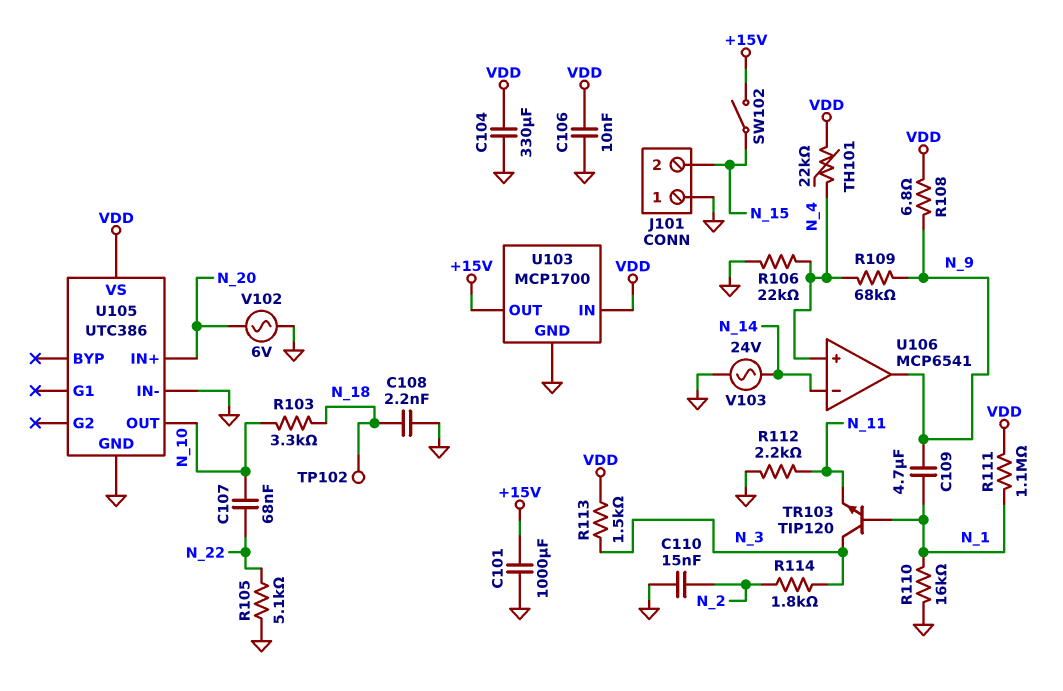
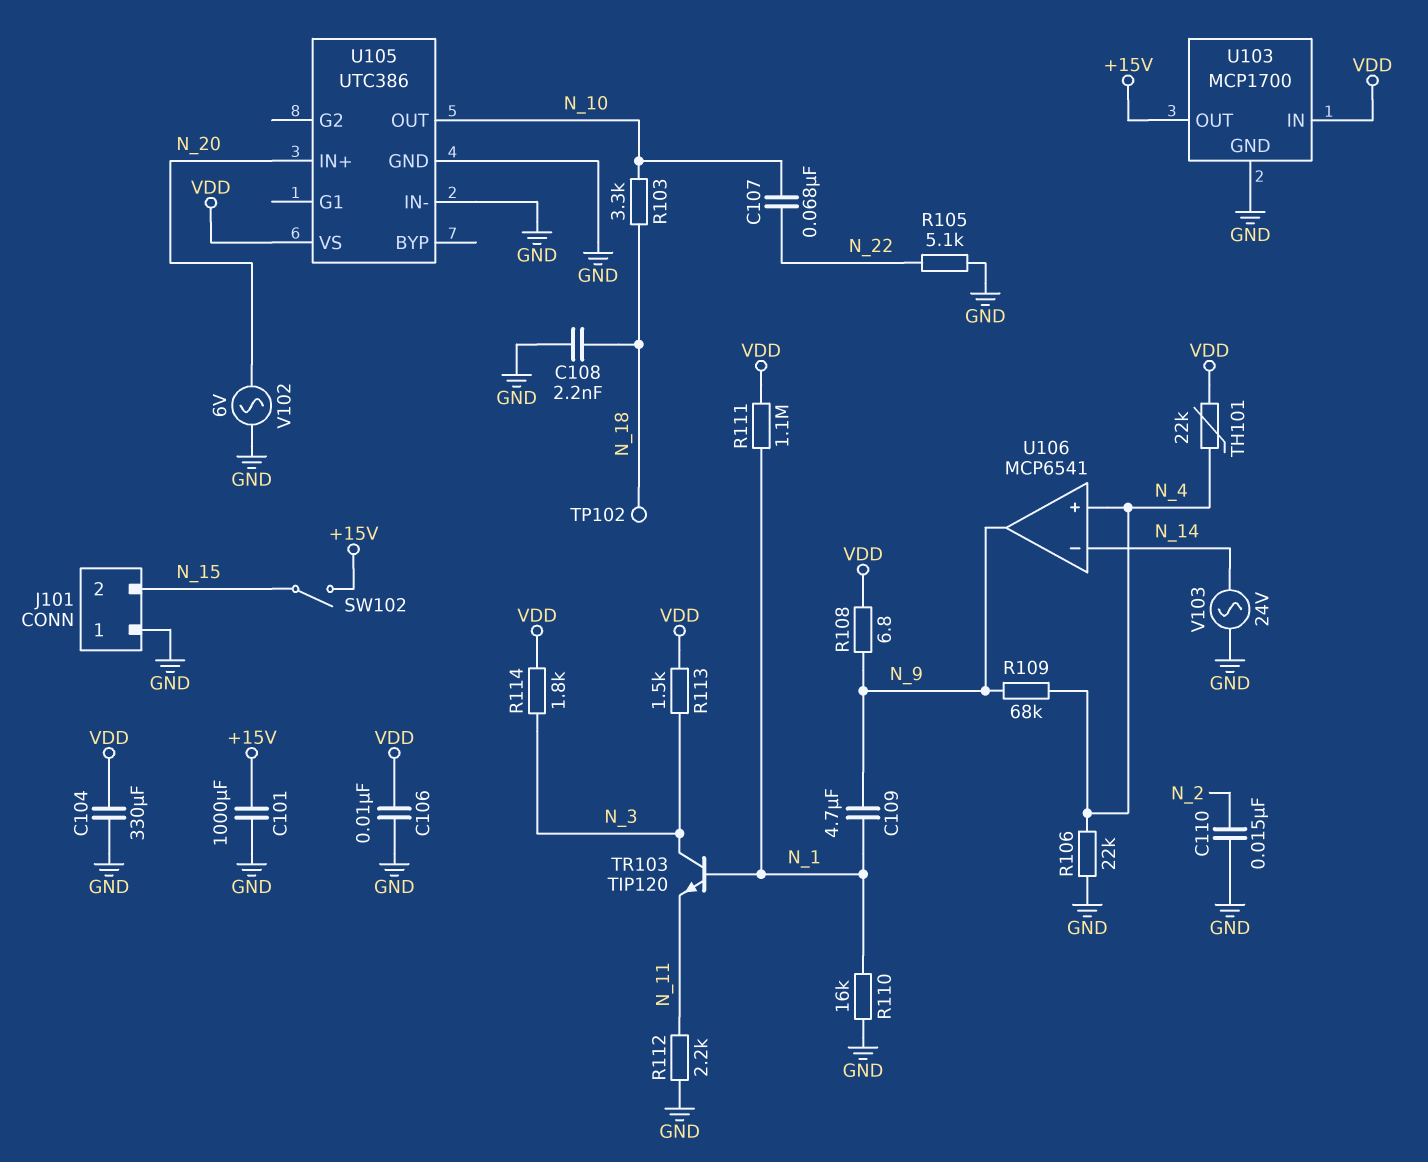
R114: 1.8k (N_2, N_3) -> 1.8k (N_3, VDD)

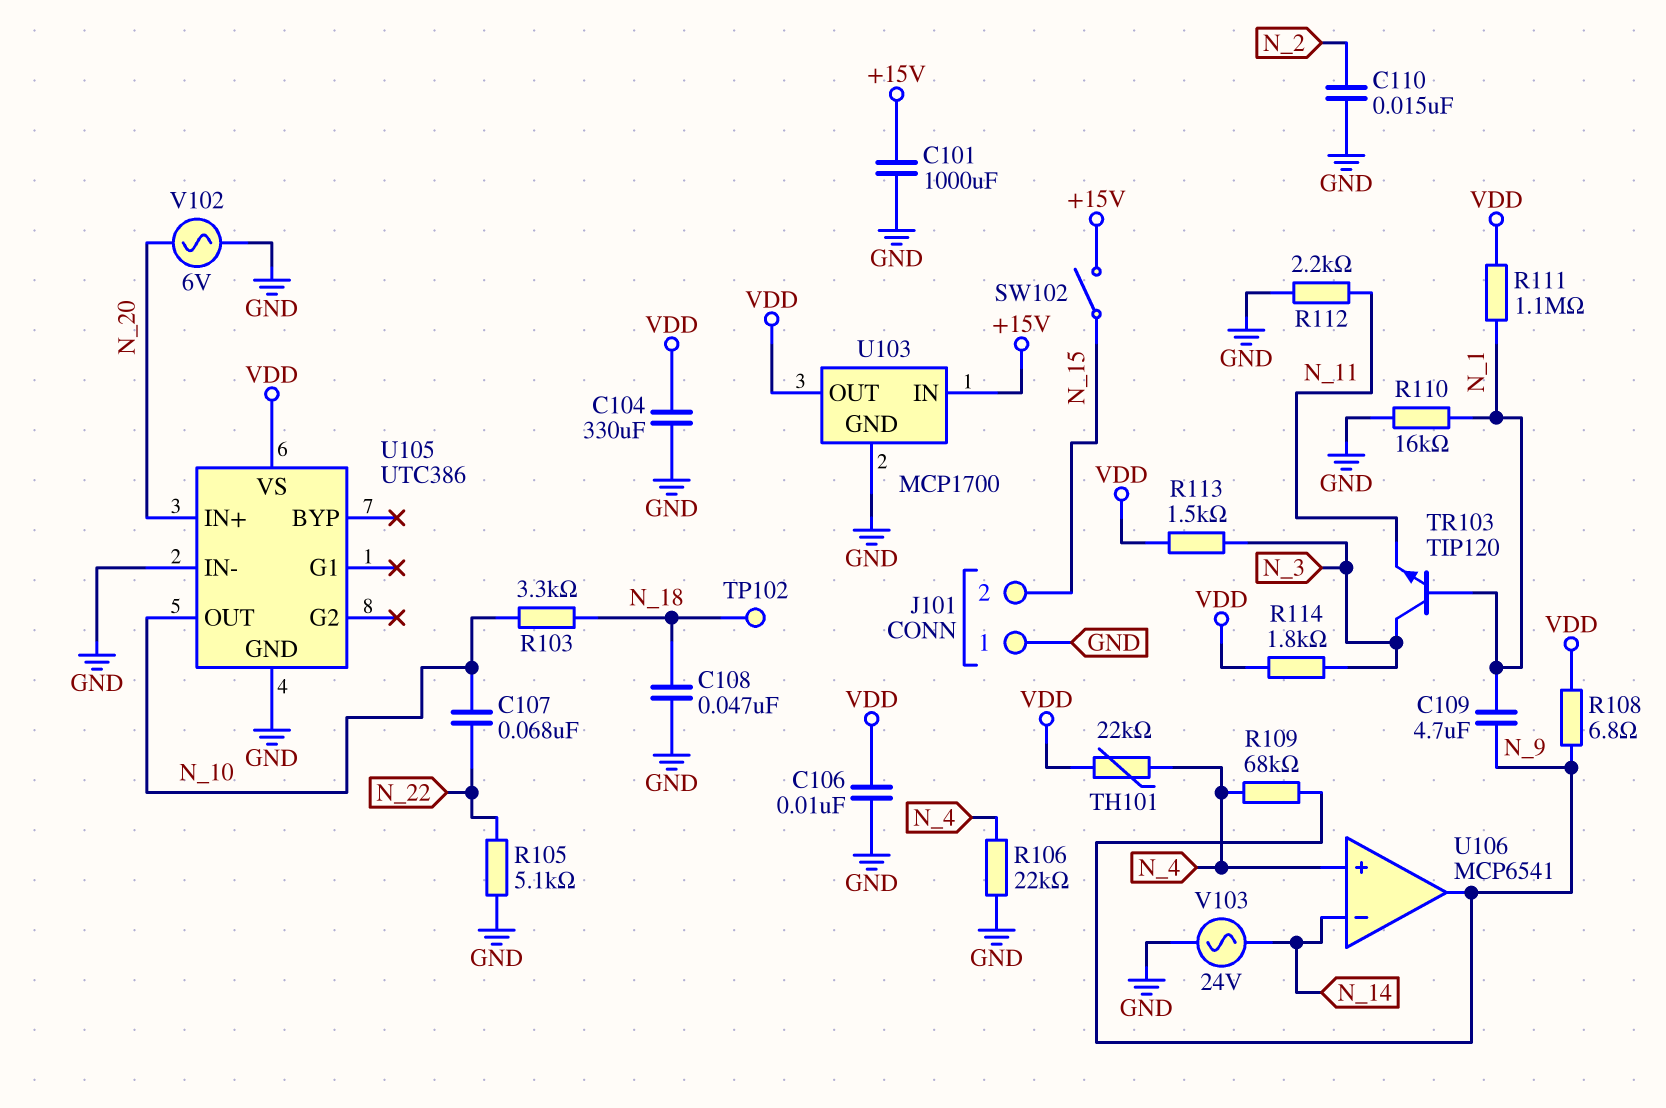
C108: 2.2nF (GND, N_18) -> 47nF (GND, N_18)
U103 pin IN: VDD -> +15V
U103 pin OUT: +15V -> VDD

